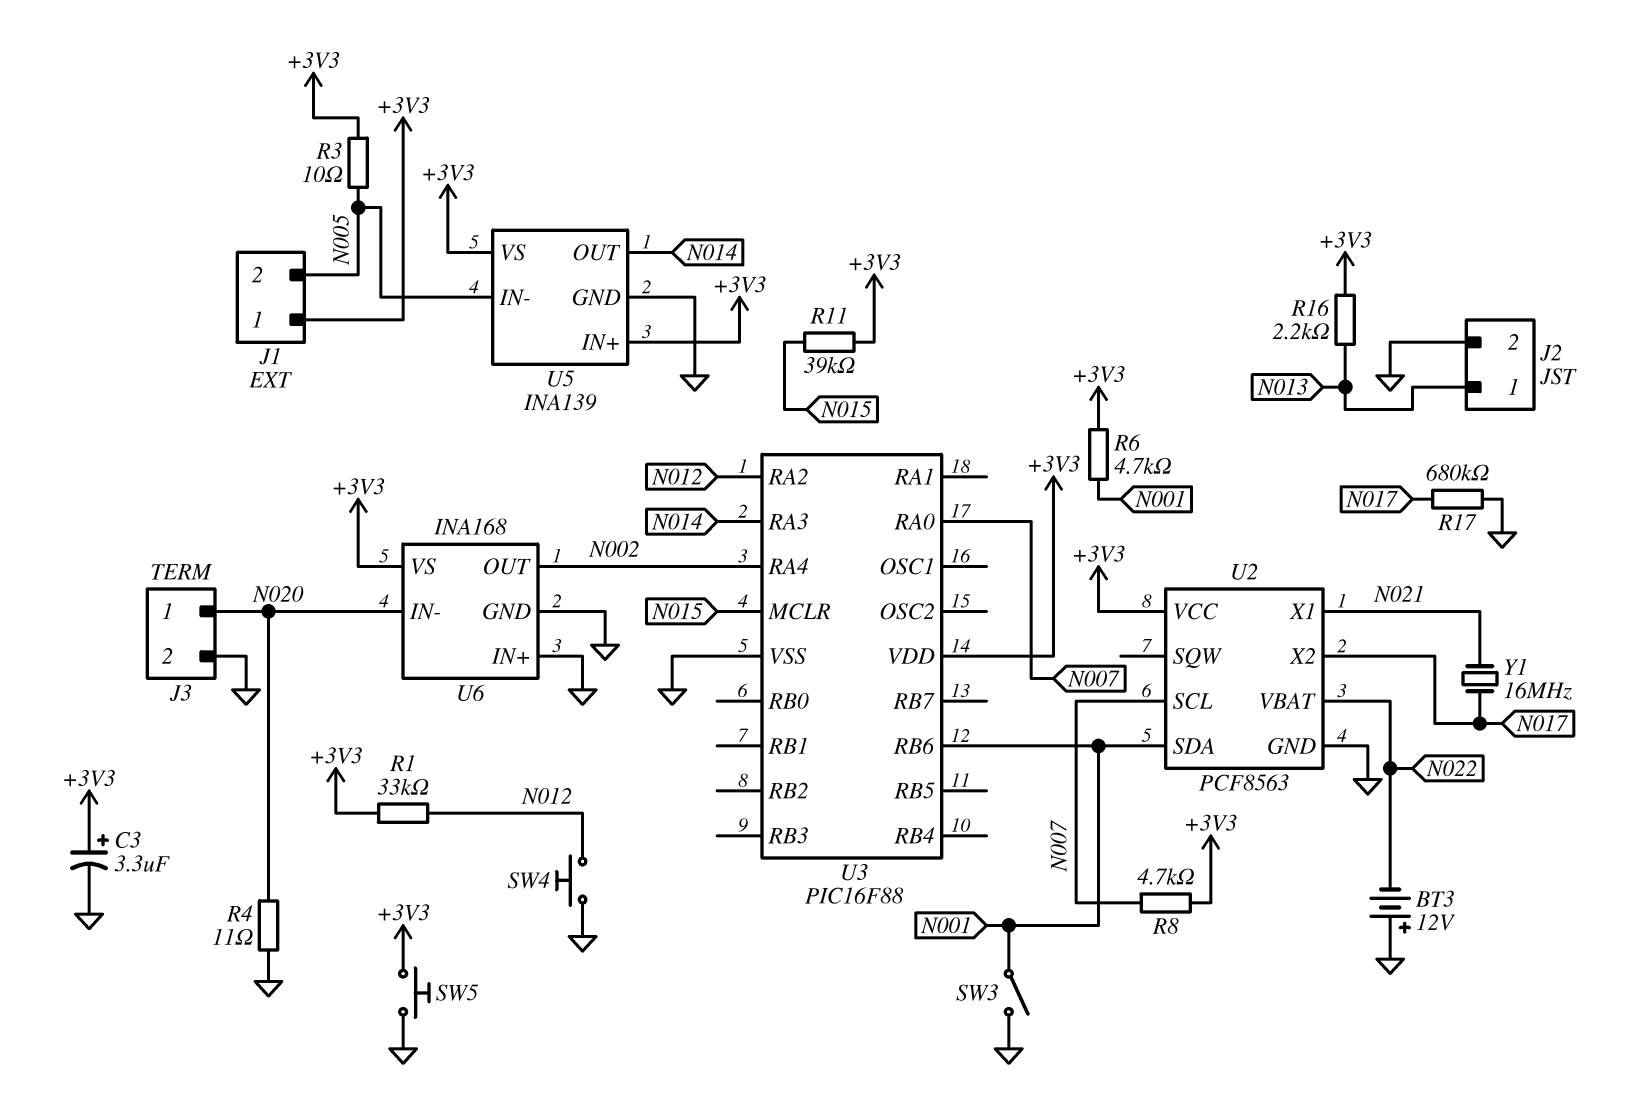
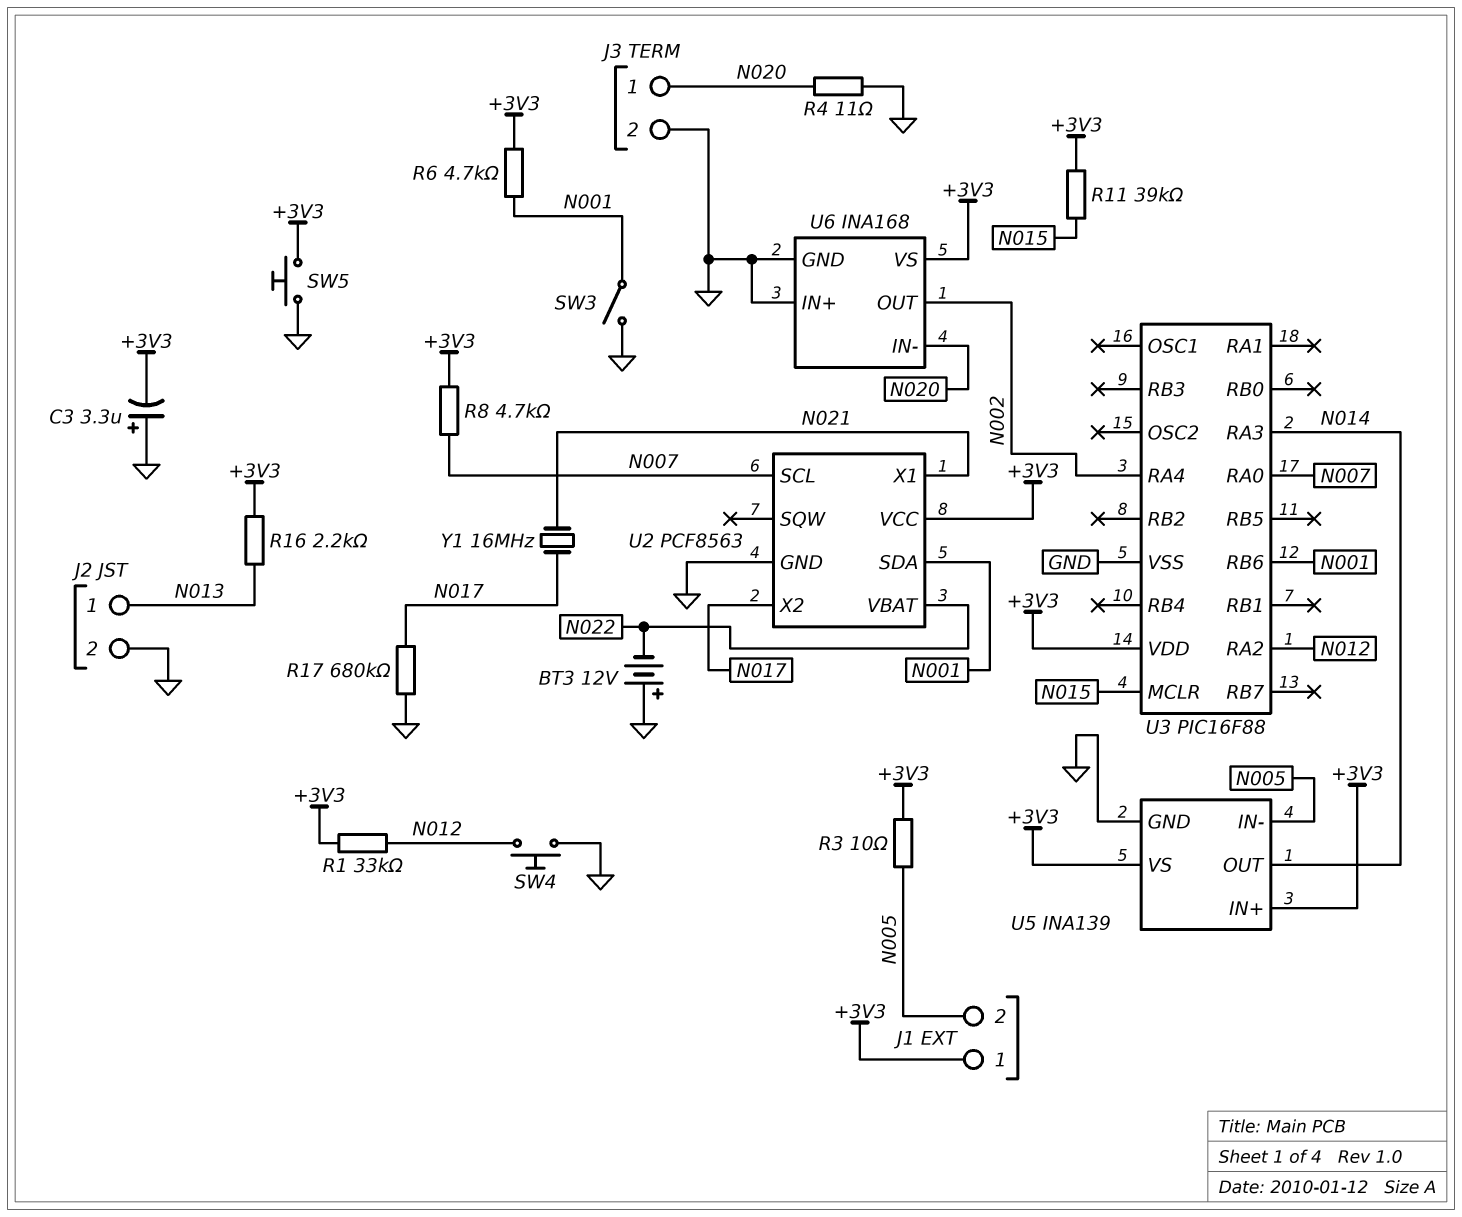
C3: 3.3uF (plus +3V3, minus GND) -> 3.3uF (plus GND, minus +3V3)

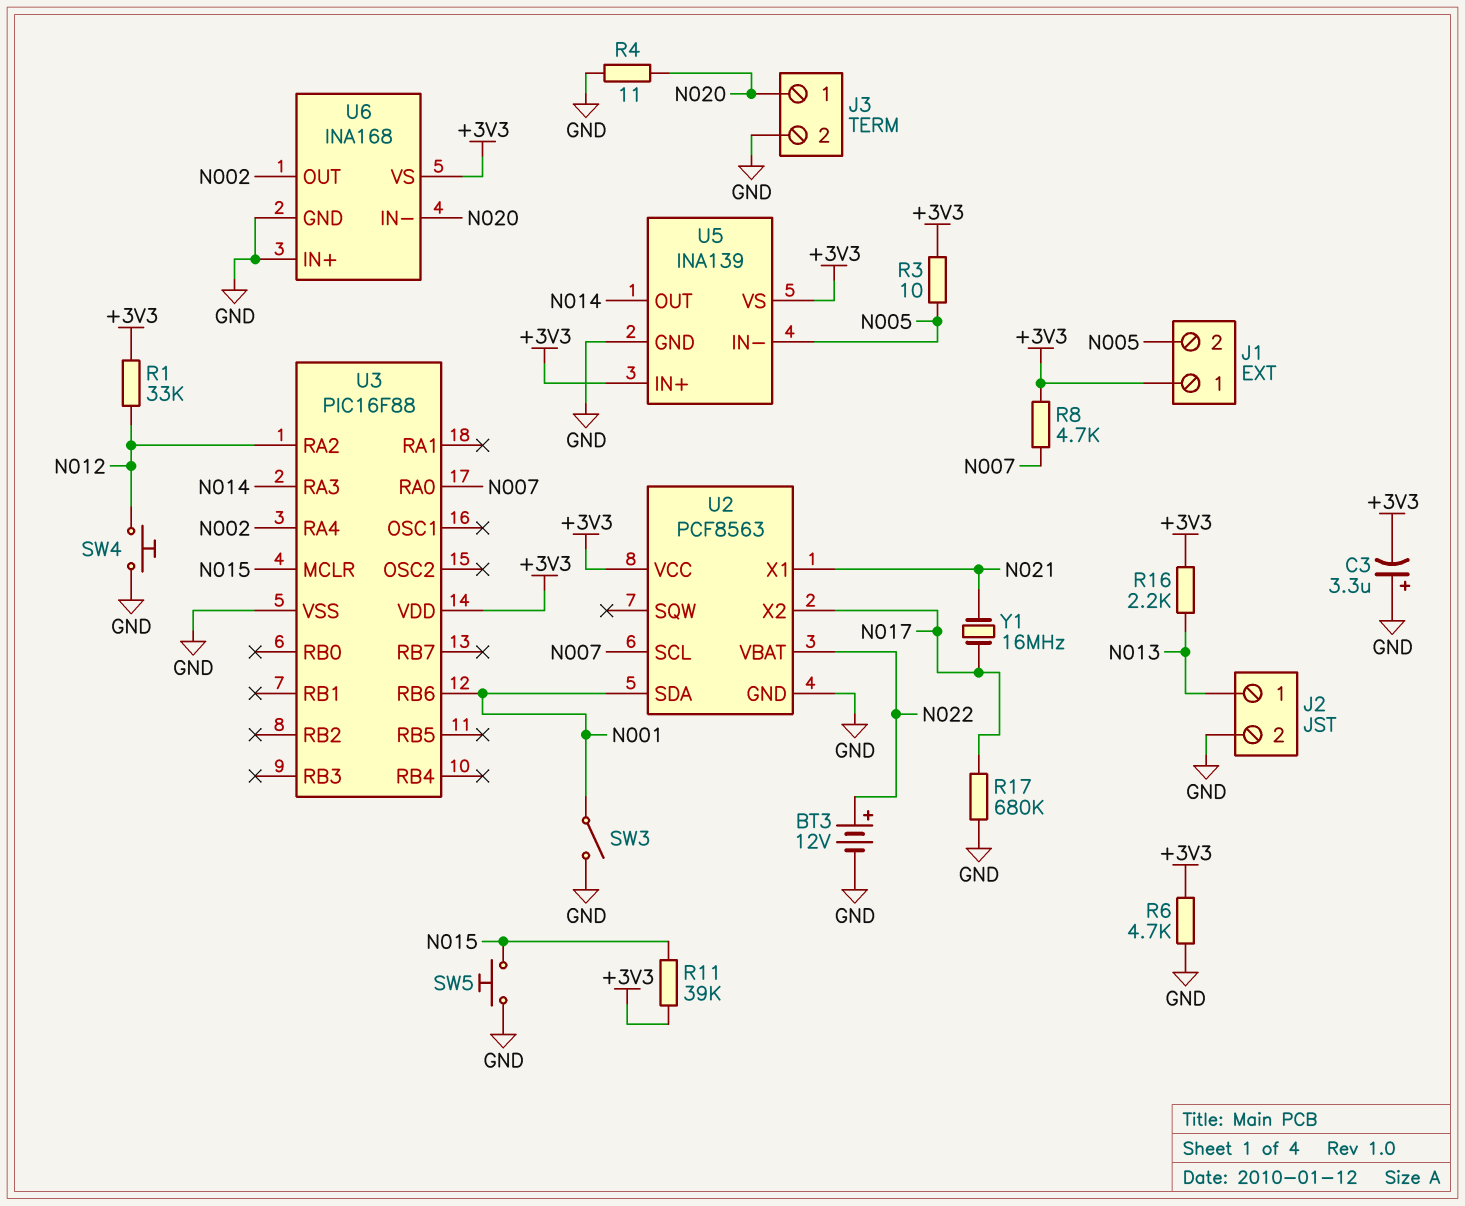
BT3: 12V (plus GND, minus N022) -> 12V (plus N022, minus GND)
R6: 4.7k (+3V3, N001) -> 4.7k (+3V3, GND)
SW5: button (+3V3, GND) -> button (GND, N015)

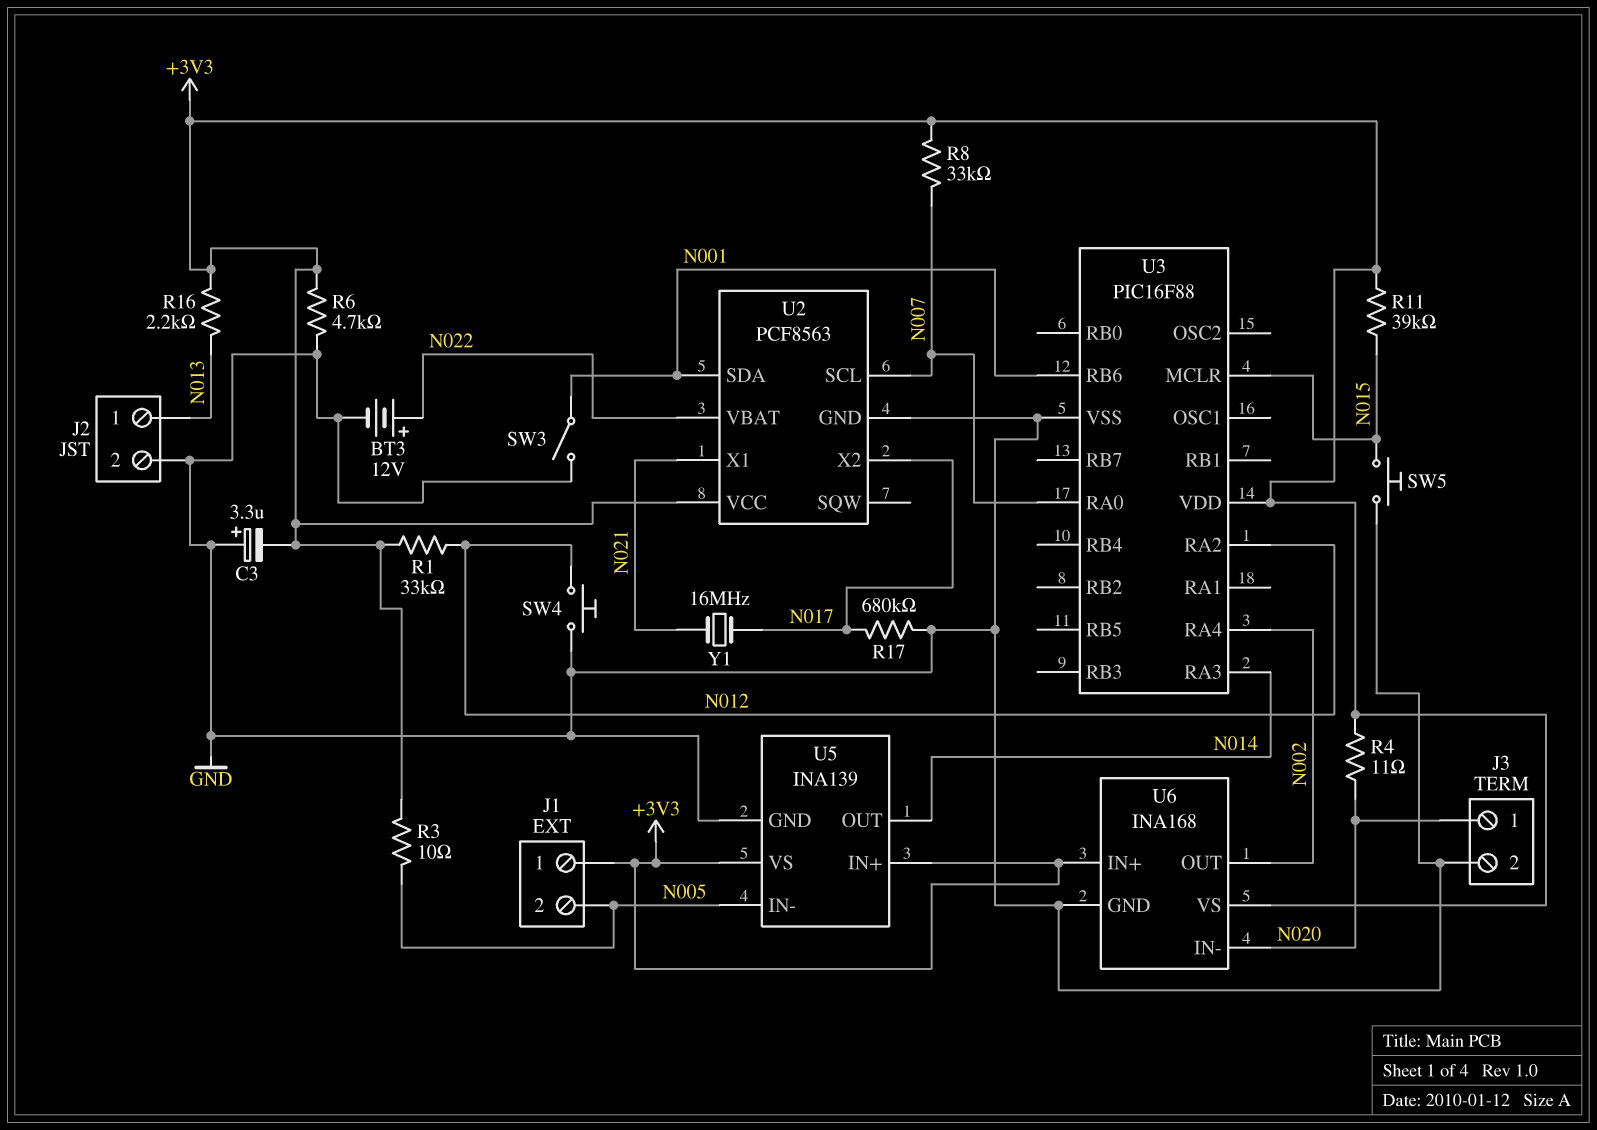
R4: 11 (GND, N020) -> 11 (+3V3, N020)
R8: 4.7k (+3V3, N007) -> 33k (+3V3, N007)
U6 pin IN+: GND -> +3V3

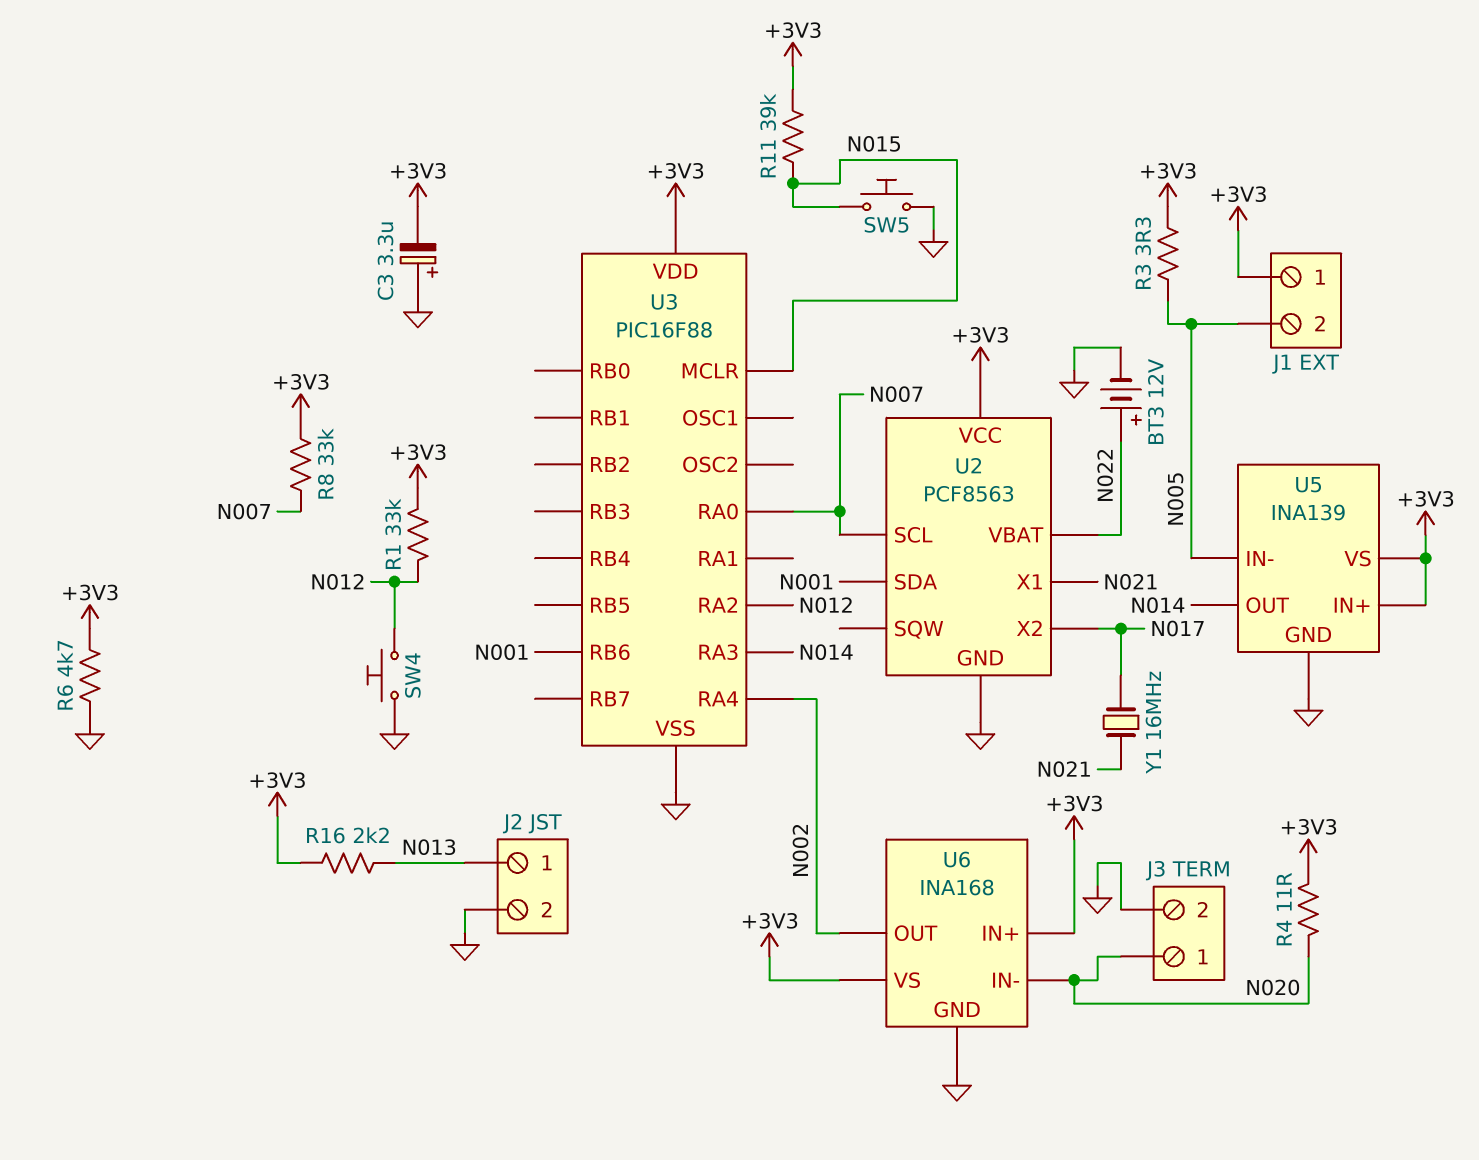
R3: 10 (+3V3, N005) -> 3.3 (+3V3, N005)
R17: 680k (GND, N017) -> none
SW3: switch (GND, N001) -> none

